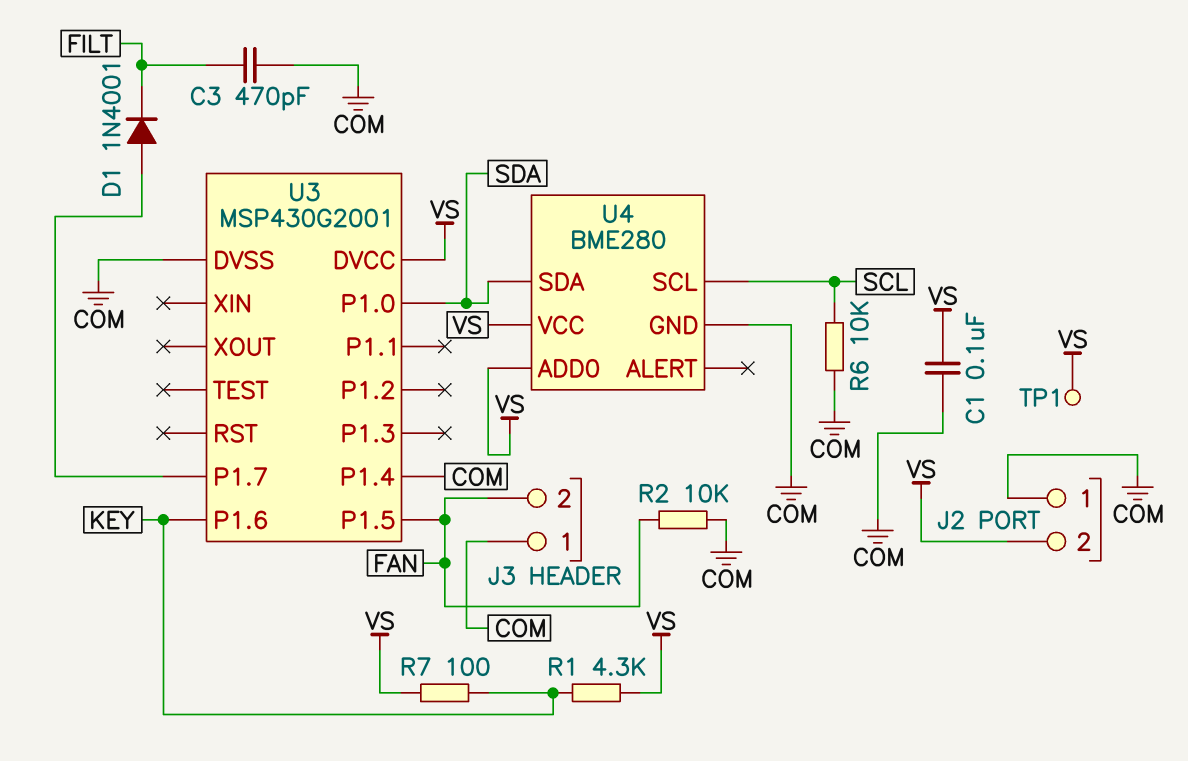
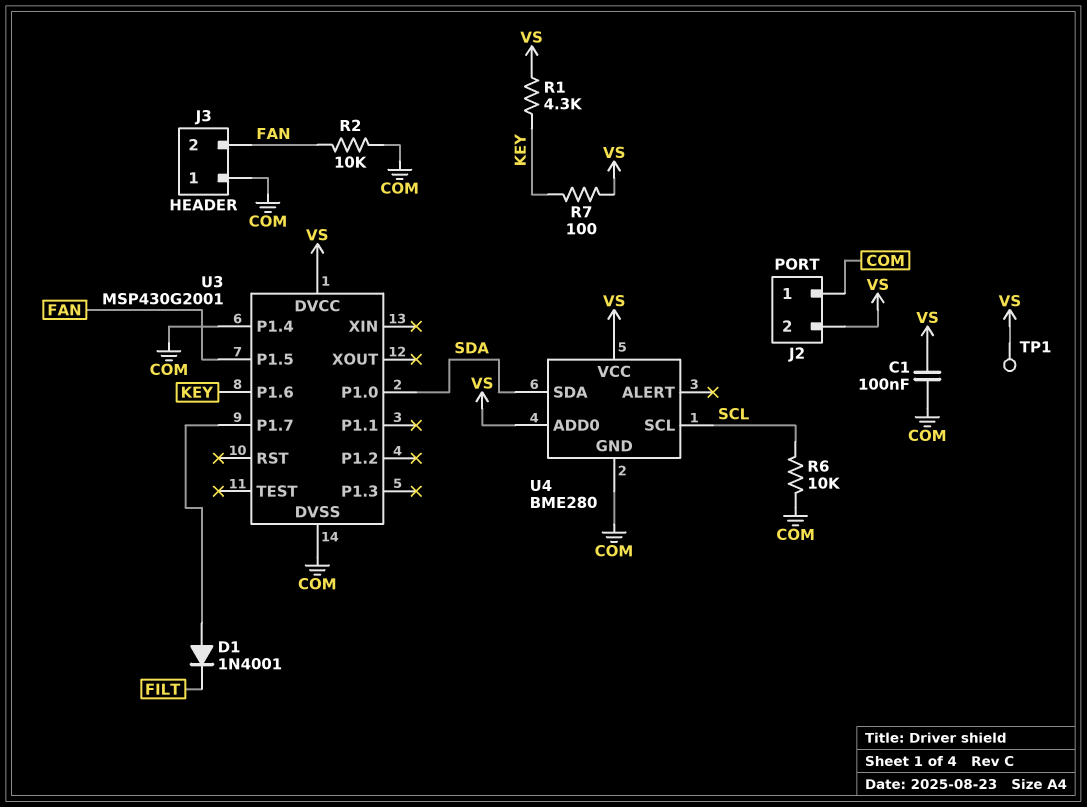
C3: 470pF (COM, FILT) -> none

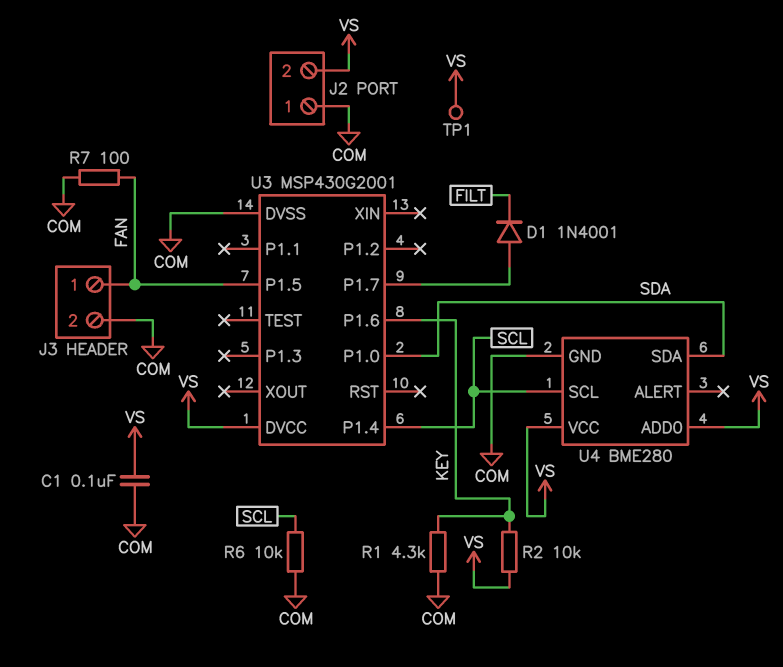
J3 pin 1: COM -> FAN
J3 pin 2: FAN -> COM
R1: 4.3k (KEY, VS) -> 4.3k (COM, KEY)
R2: 10k (COM, FAN) -> 10k (KEY, VS)
R7: 100 (KEY, VS) -> 100 (COM, FAN)
U3 pin P1.4: COM -> SCL

